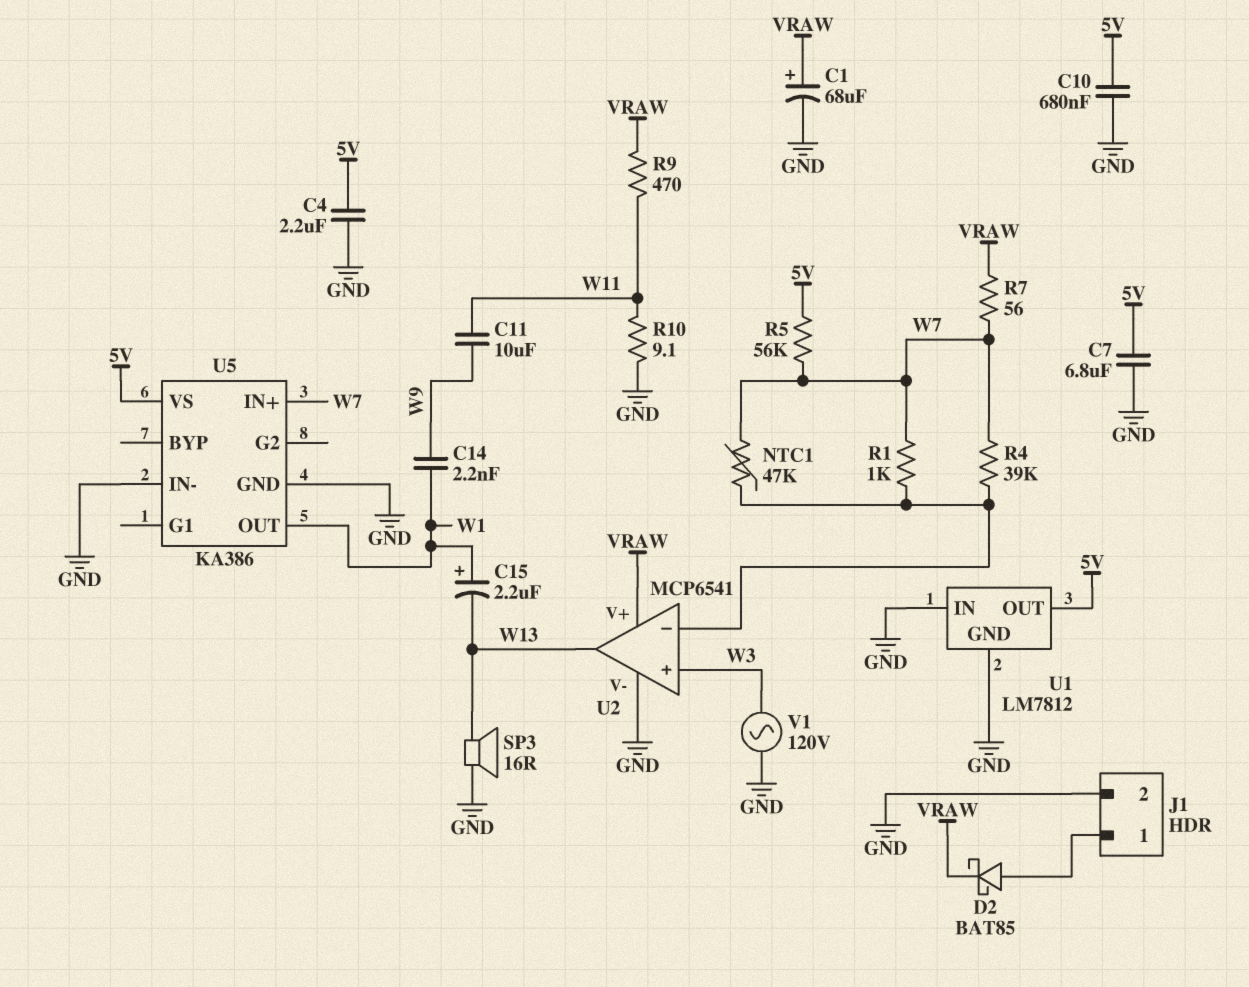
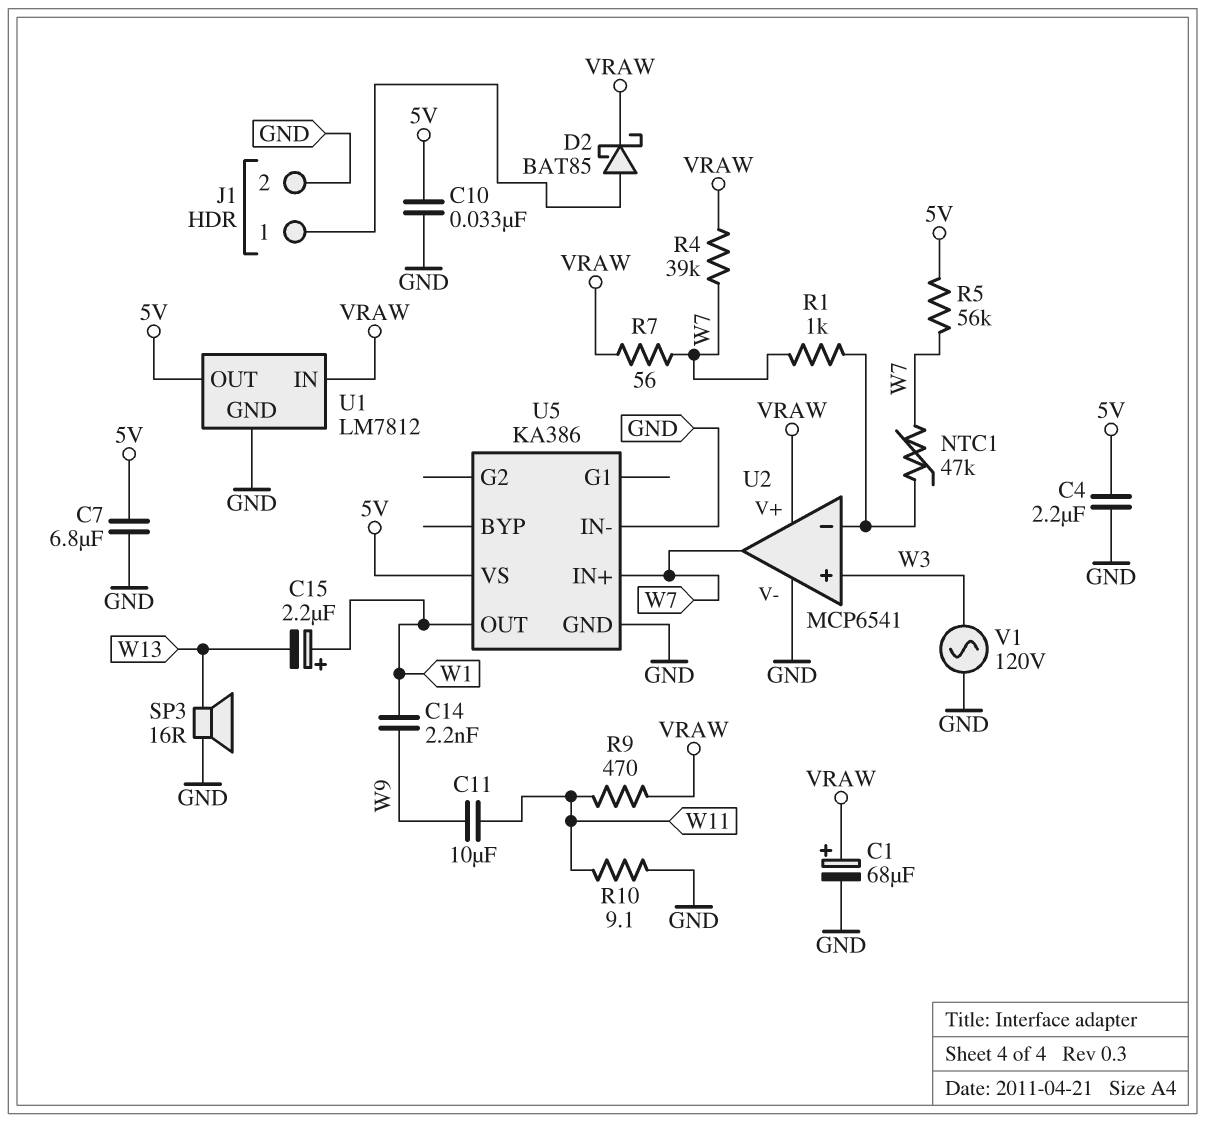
C10: 680nF (5V, GND) -> 33nF (5V, GND)
R4: 39k (U2/in-, W7) -> 39k (VRAW, W7)
U1 pin IN: GND -> VRAW
U2 pin out: W13 -> W7

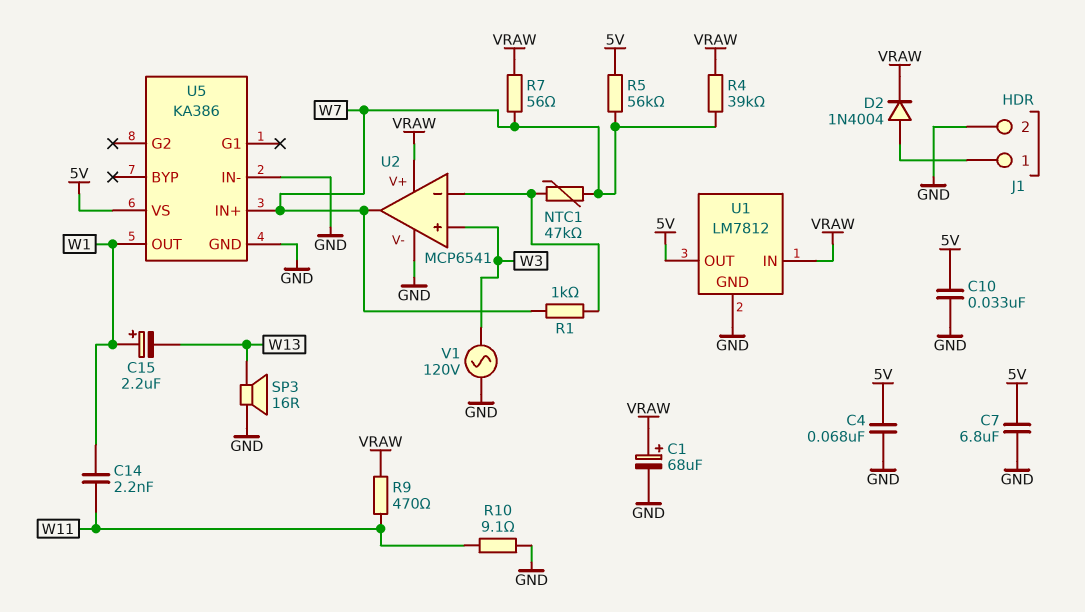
C4: 2.2uF (5V, GND) -> 68nF (5V, GND)
C11: 10uF (W9, W11) -> none
C14: 2.2nF (W1, W9) -> 2.2nF (W1, W11)
D2: schottky BAT85 (A J1/1, K VRAW) -> diode 1N4004 (A J1/1, K VRAW)

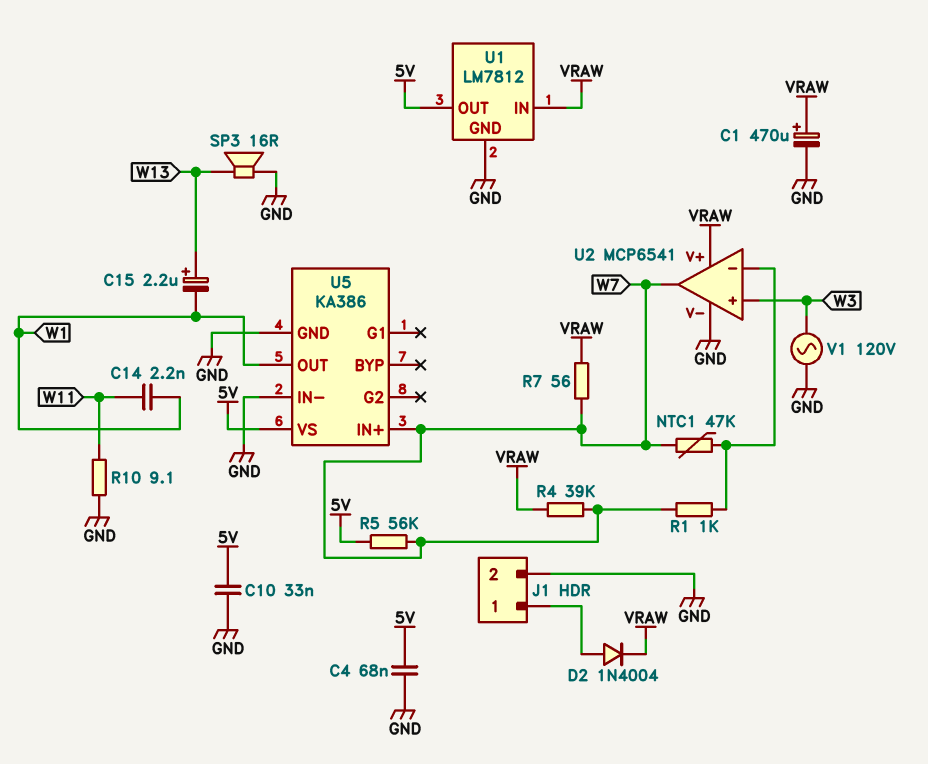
C1: 68uF (plus VRAW, minus GND) -> 470uF (plus VRAW, minus GND)
C7: 6.8uF (5V, GND) -> none
C15: 2.2uF (plus W1, minus W13) -> 2.2uF (plus W13, minus W1)
R9: 470 (VRAW, W11) -> none

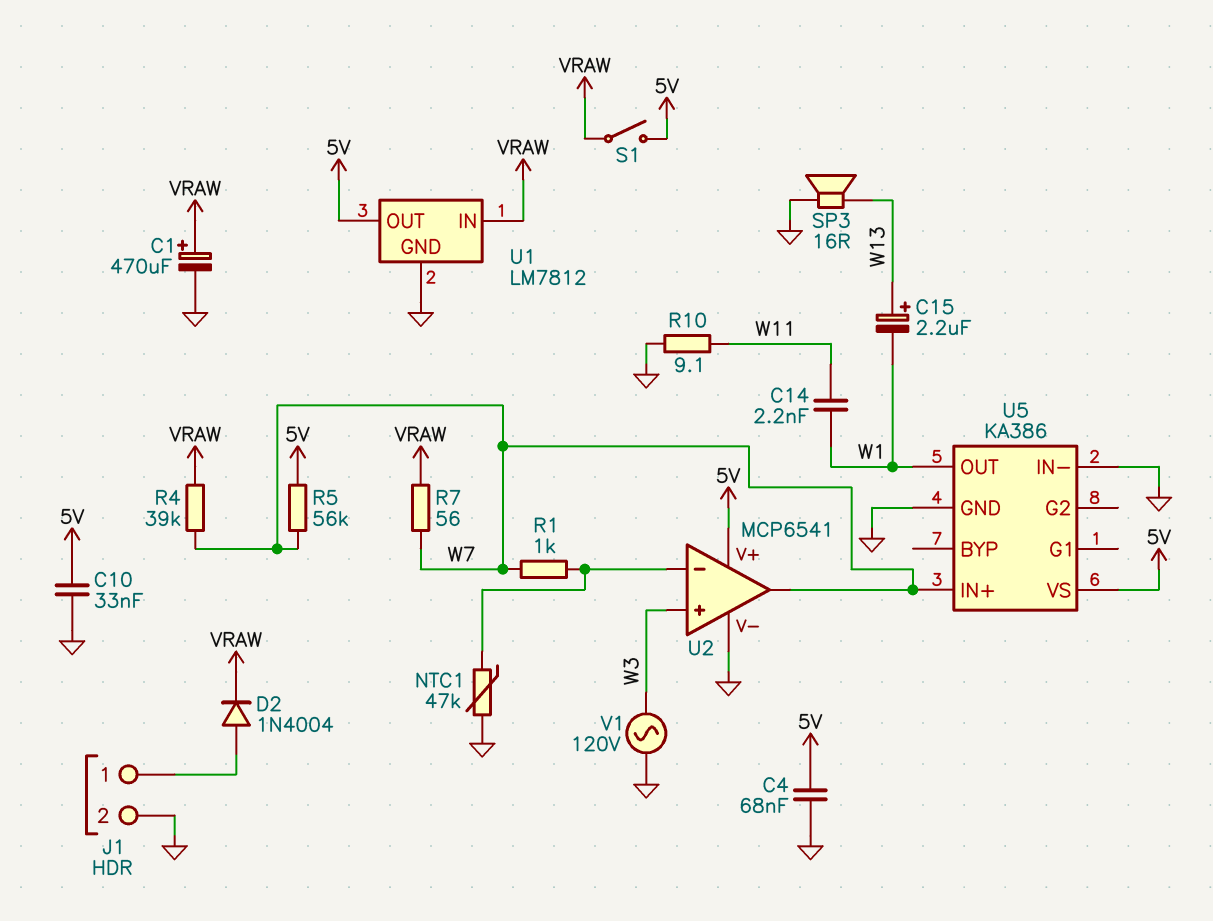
NTC1: 47k (U2/in-, W7) -> 47k (GND, U2/in-)
S1: none -> switch (5V, VRAW)
U2 pin V+: VRAW -> 5V

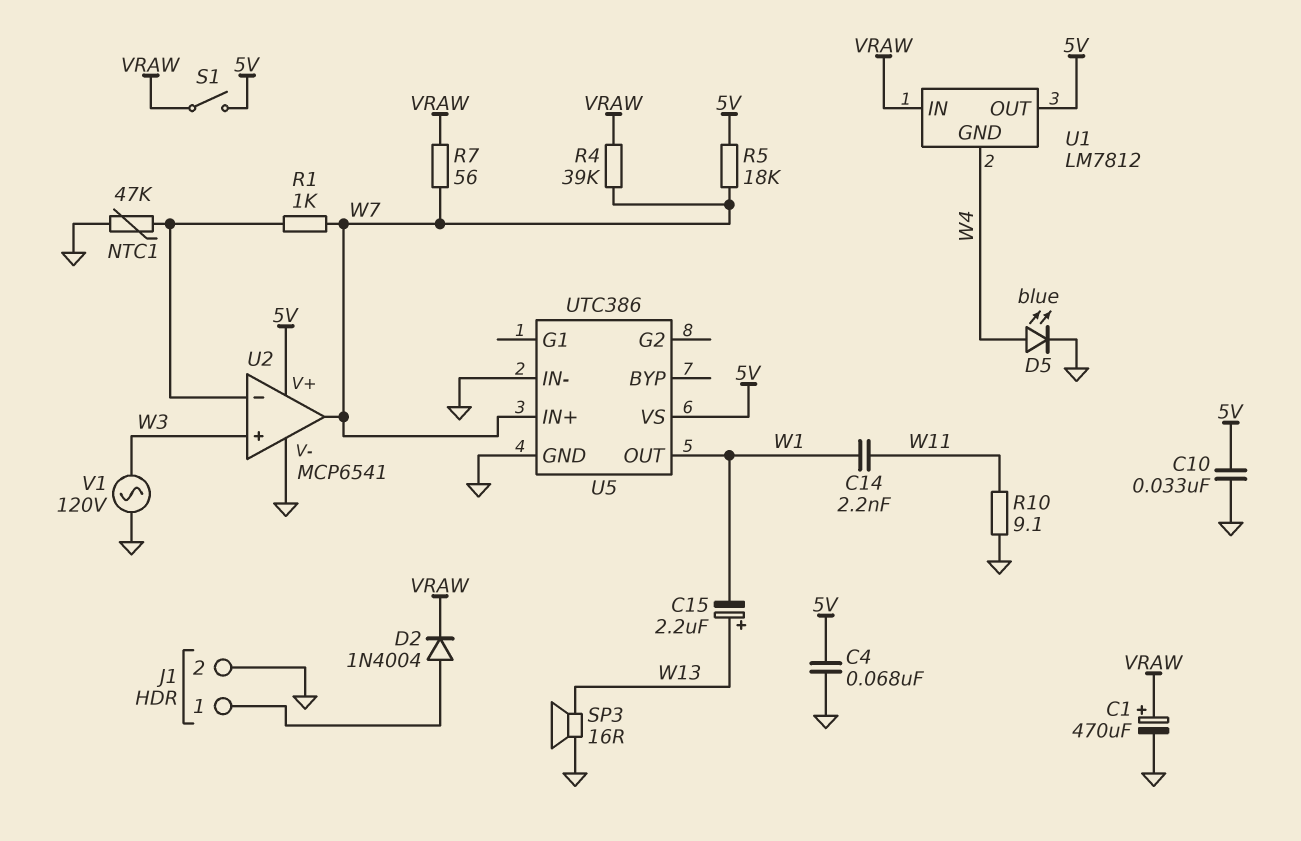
D5: none -> LED blue (A W4, K GND)
R5: 56k (5V, W7) -> 18k (5V, W7)
U1 pin GND: GND -> W4
U5: KA386 -> UTC386

